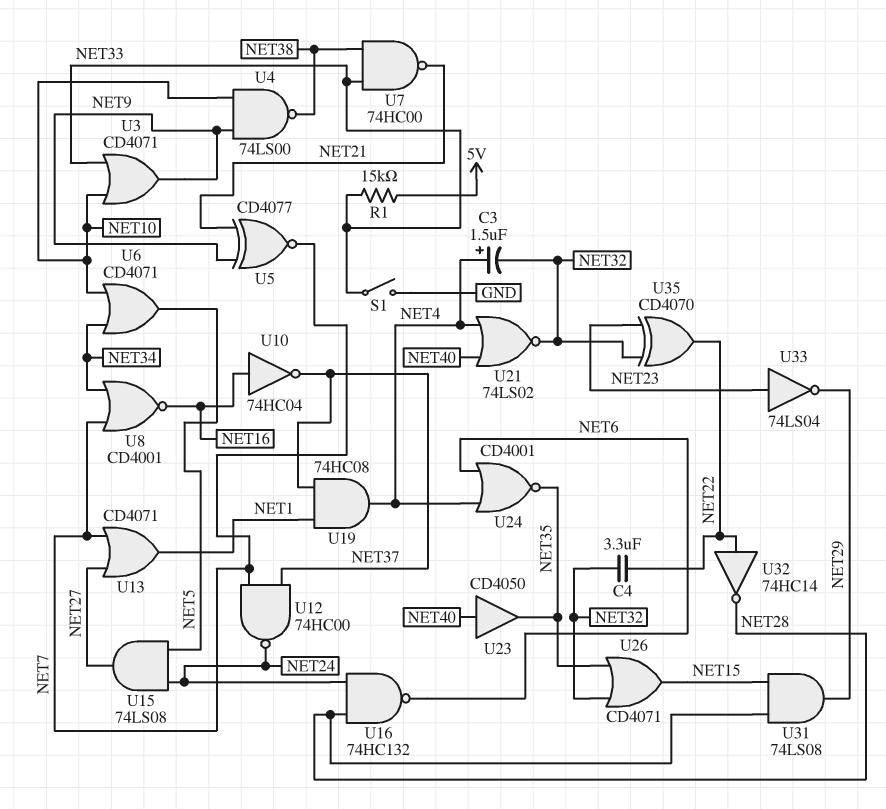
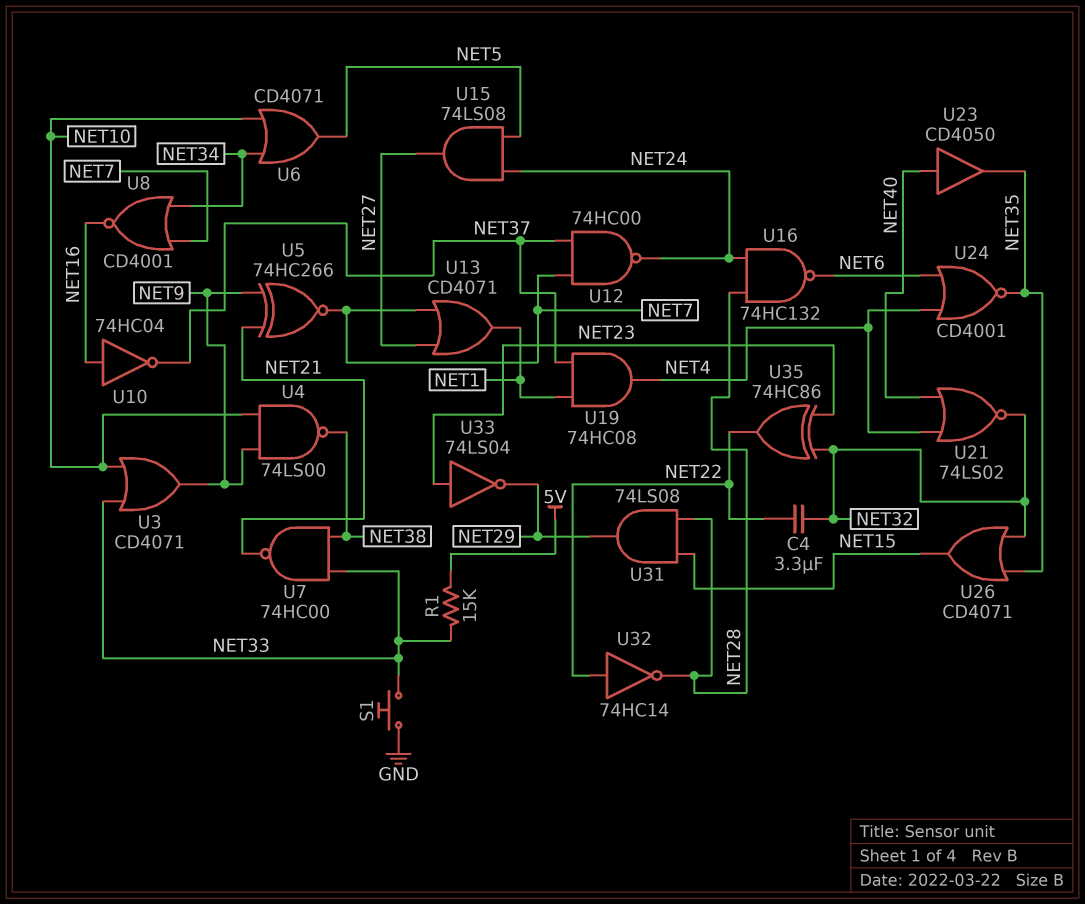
C3: 1.5uF (plus NET4, minus NET32) -> none
S1: switch (GND, NET33) -> button (GND, NET33)
U5: XNOR CD4077 (in NET9, in NET21, out NET7) -> XNOR 74HC266 (in NET9, in NET21, out NET7)
U35: XOR CD4070 (in NET23, in NET32, out NET22) -> XOR 74HC86 (in NET23, in NET32, out NET22)

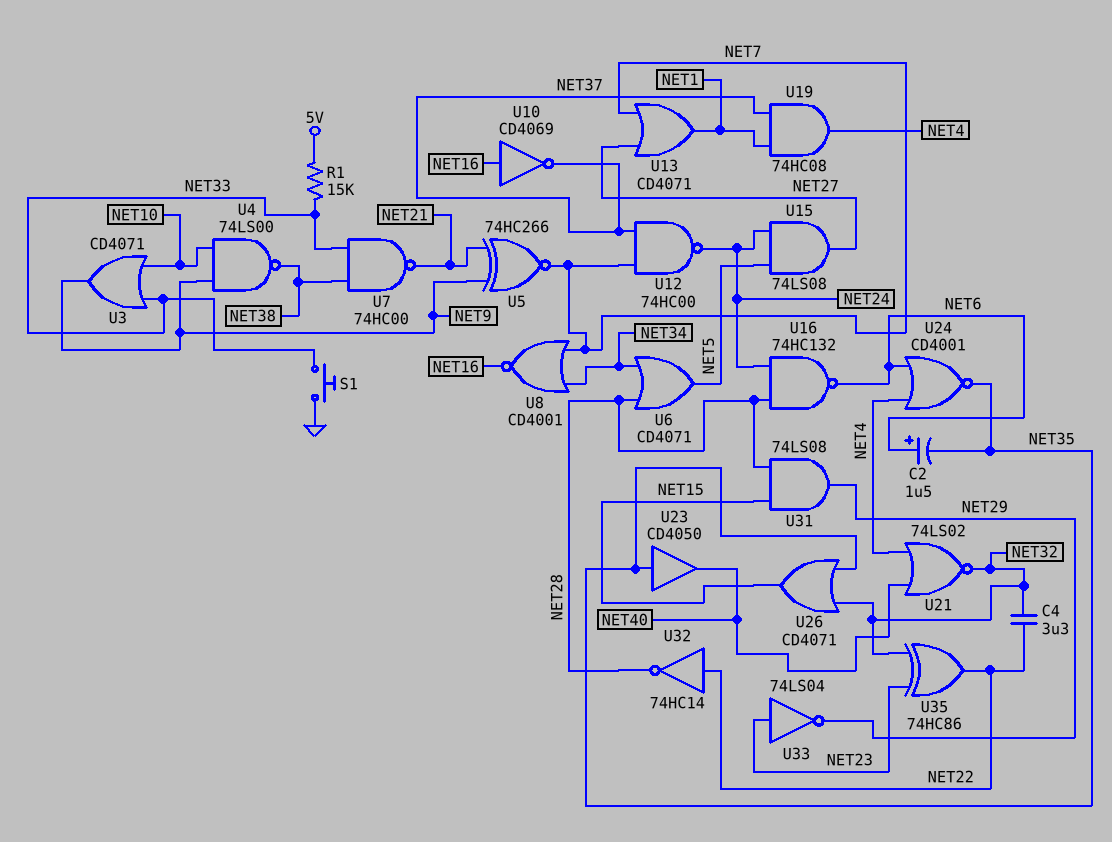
C2: none -> 1.5uF (plus NET6, minus NET35)
U6: OR CD4071 (in NET10, in NET34, out NET5) -> OR CD4071 (in NET28, in NET34, out NET5)
U10: NOT 74HC04 (in NET16, out NET37) -> NOT CD4069 (in NET16, out NET37)
U23: buffer CD4050 (in NET40, out NET35) -> buffer CD4050 (in NET35, out NET40)

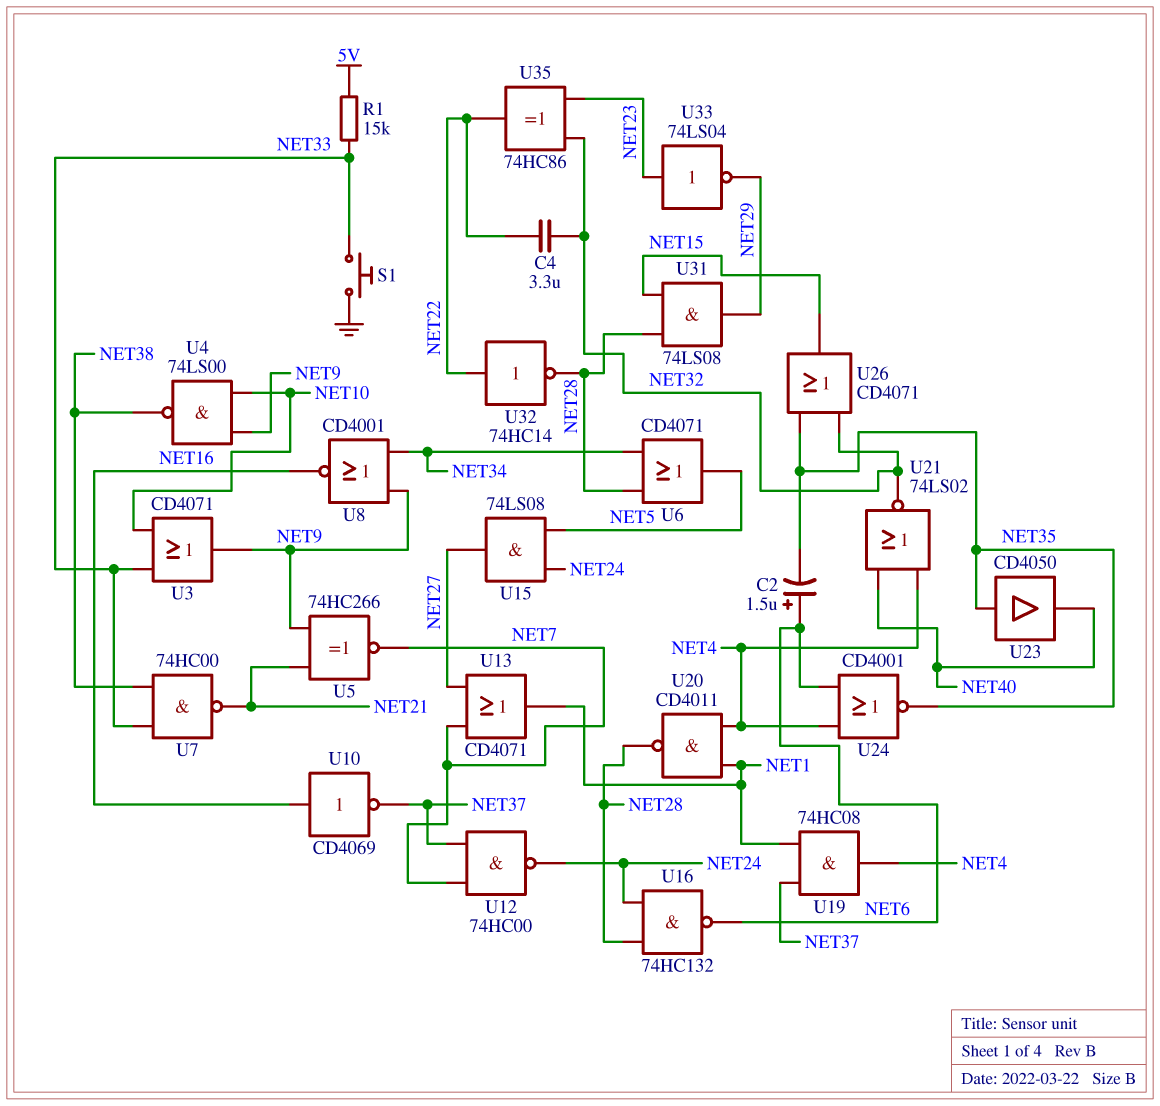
U8: NOR CD4001 (in NET7, in NET34, out NET16) -> NOR CD4001 (in NET9, in NET34, out NET16)
U20: none -> NAND CD4011 (in NET1, in NET4, out NET28)

